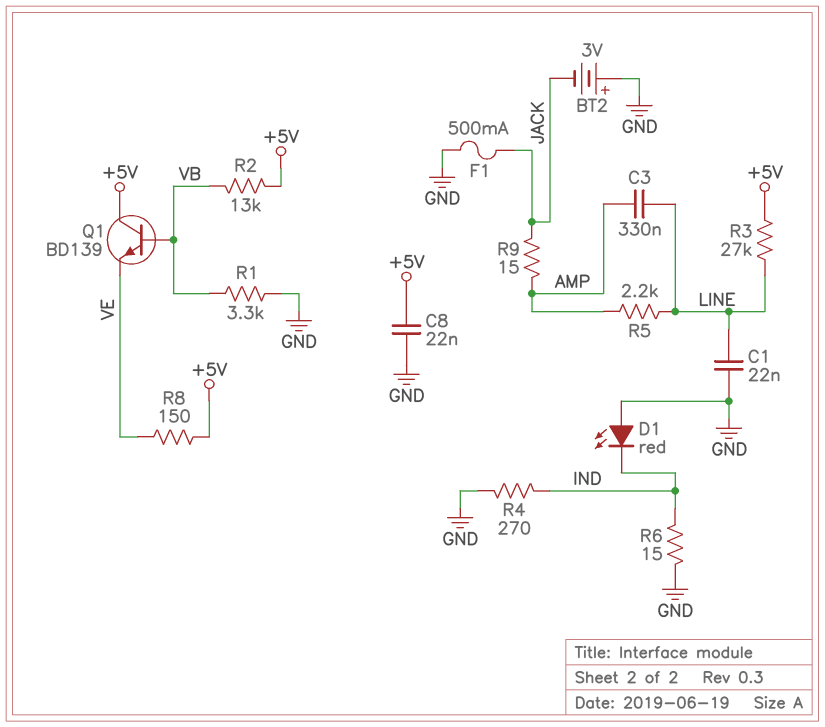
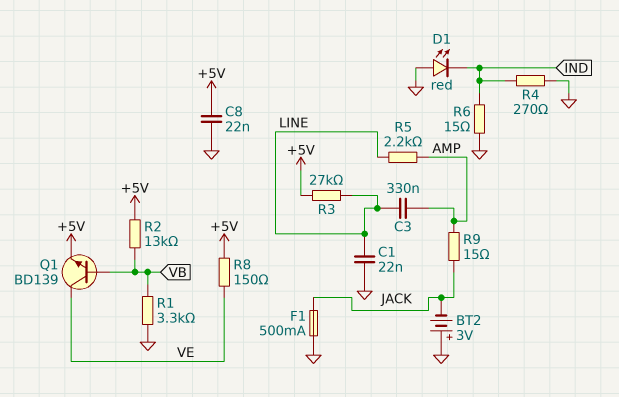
Q1: NPN BD139 (B VB, C +5V, E VE) -> NPN BD139 (B VB, C VE, E +5V)

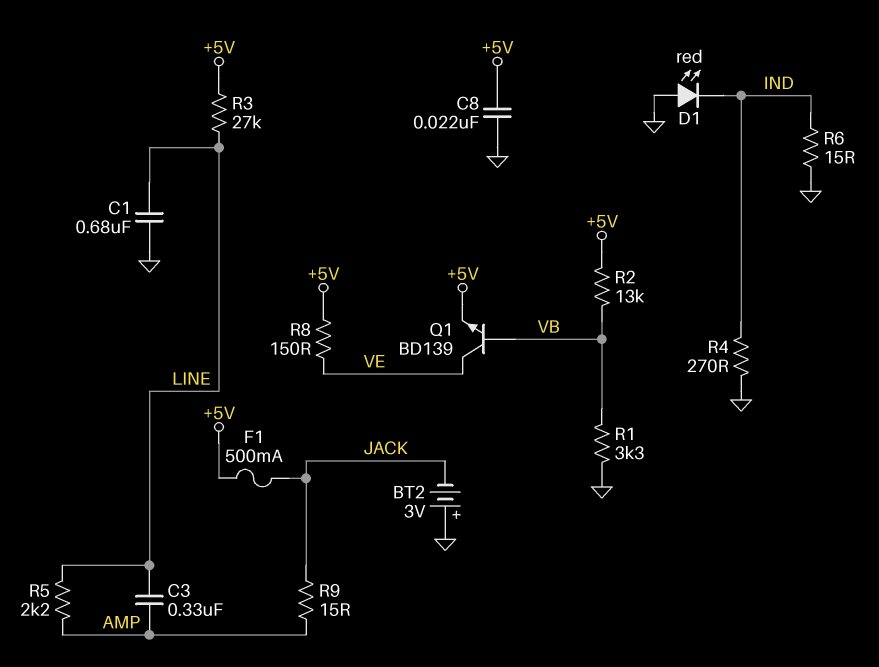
C1: 22nF (GND, LINE) -> 680nF (GND, LINE)
F1: 500mA (GND, JACK) -> 500mA (+5V, JACK)

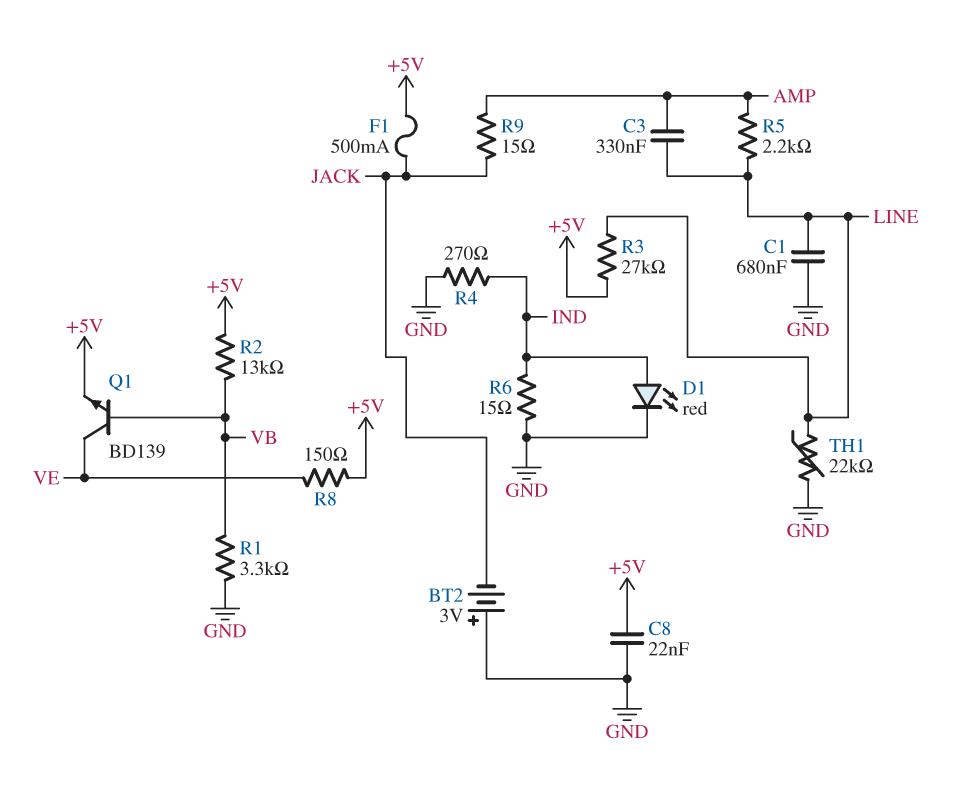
D1: LED red (A GND, K IND) -> LED red (A IND, K GND)
TH1: none -> 22k (GND, LINE)

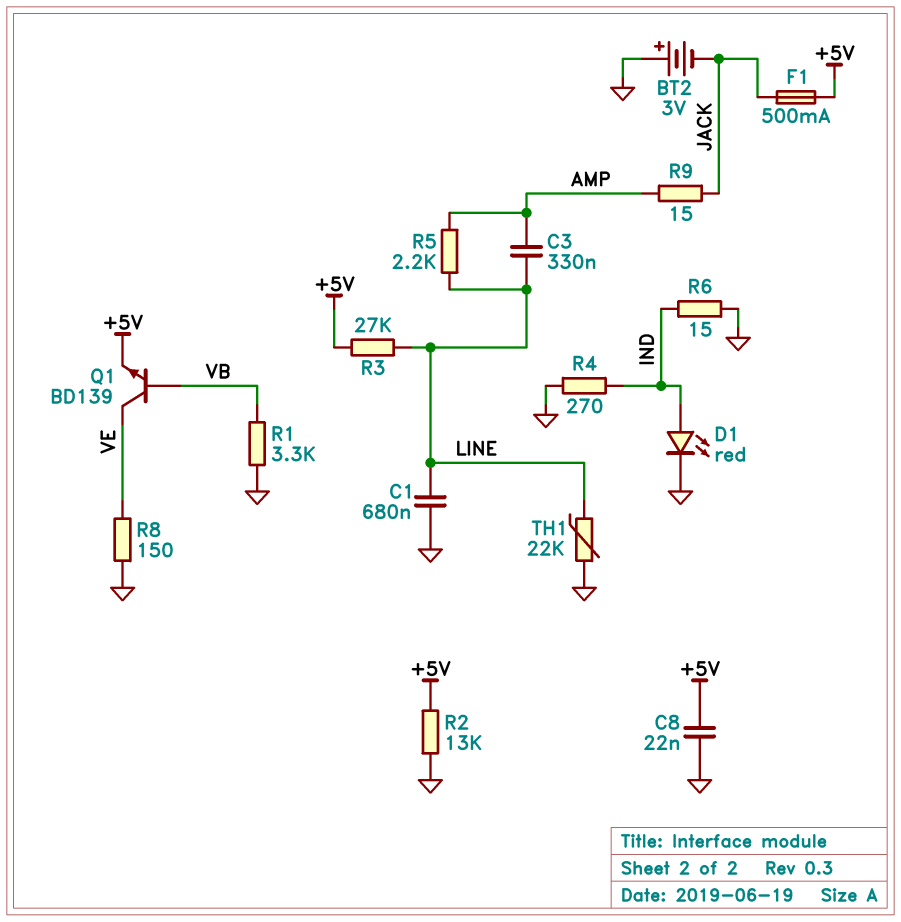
R2: 13k (+5V, VB) -> 13k (+5V, GND)
R8: 150 (+5V, VE) -> 150 (GND, VE)

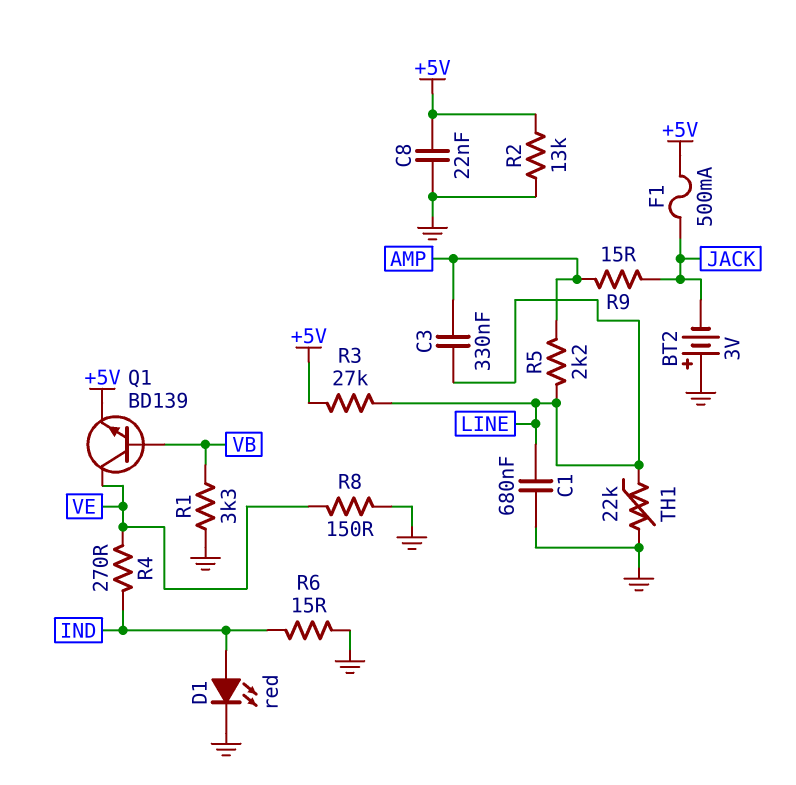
R4: 270 (GND, IND) -> 270 (IND, VE)

